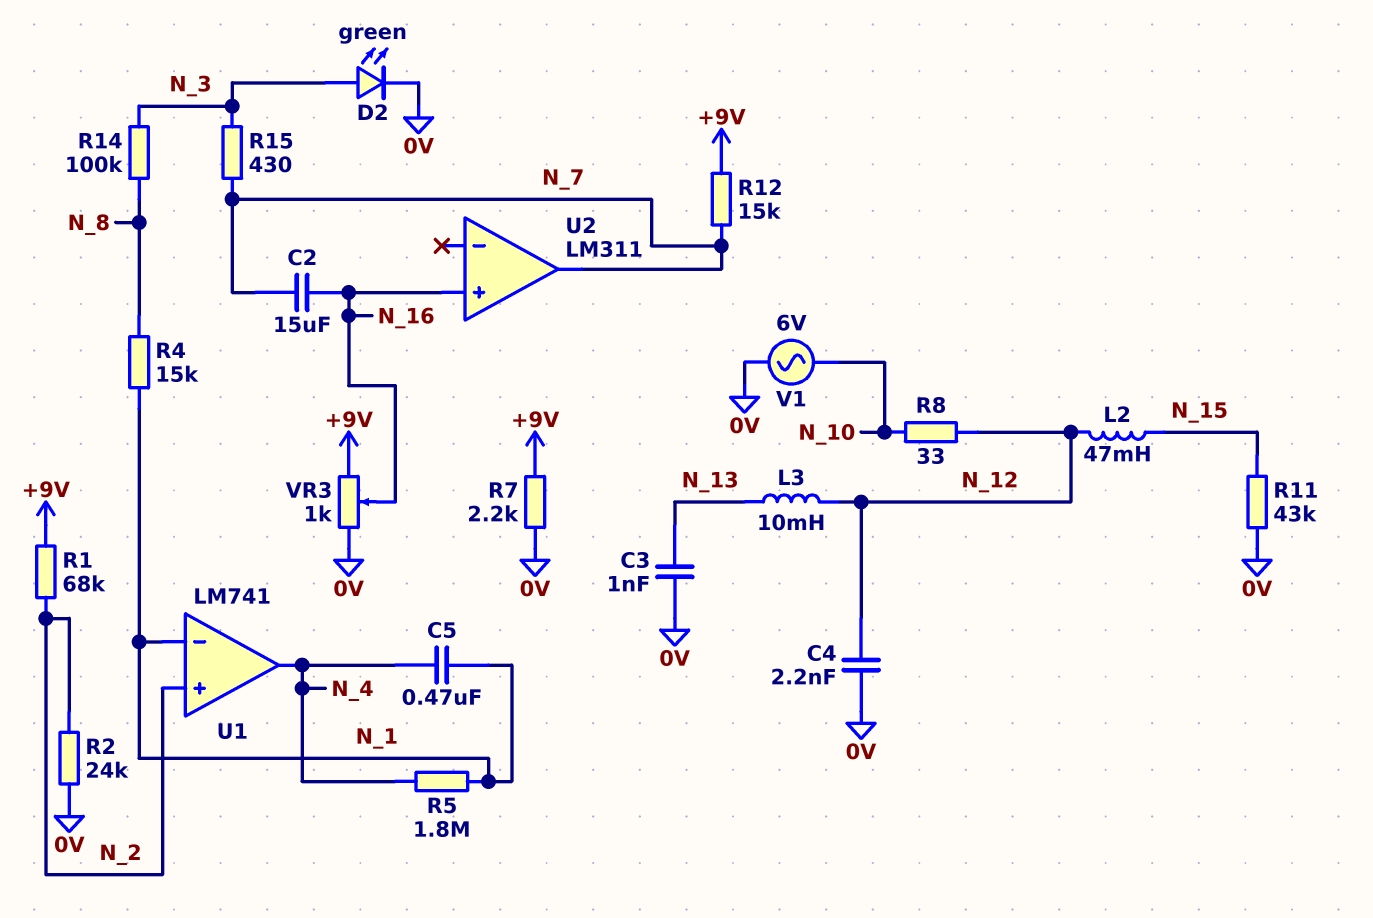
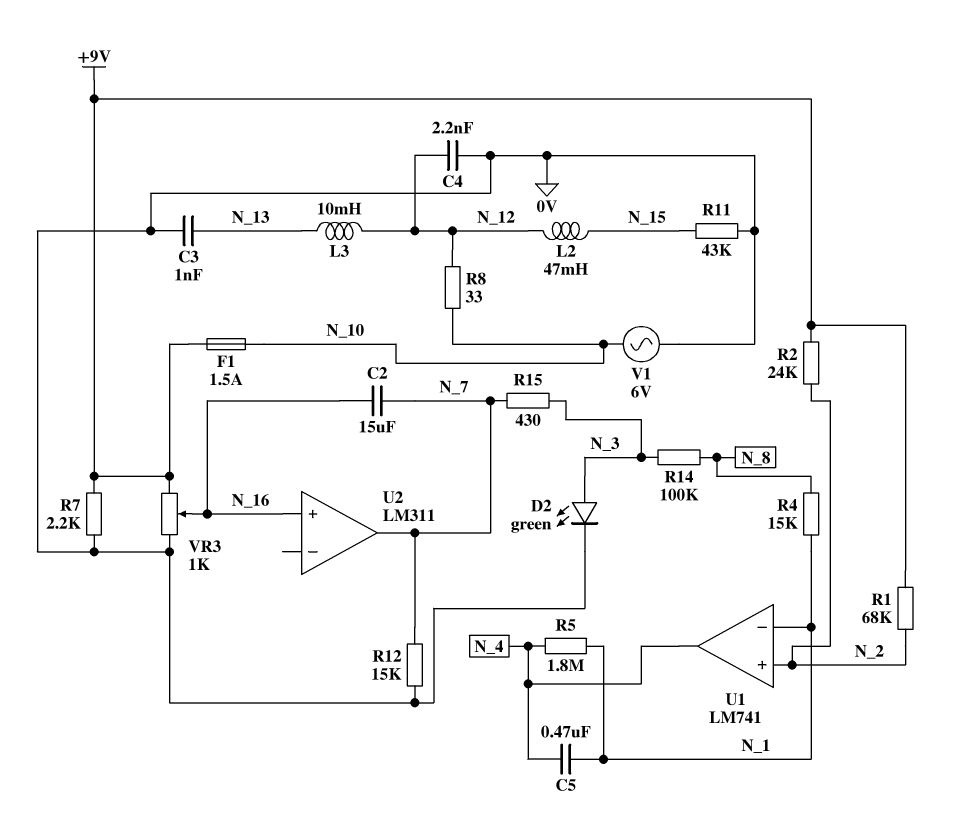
F1: none -> 1.5A (+9V, N_10)
R2: 24k (0V, N_2) -> 24k (+9V, N_2)
R12: 15k (+9V, N_7) -> 15k (0V, N_7)

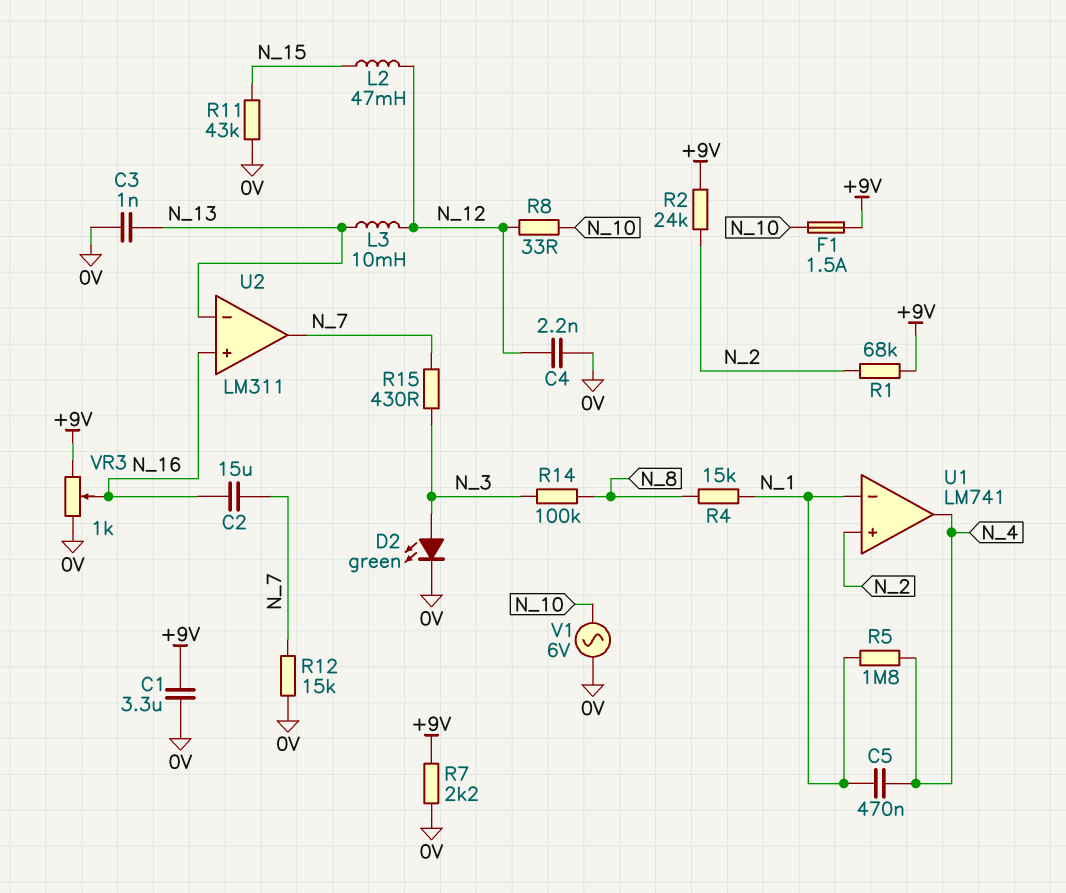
C1: none -> 3.3uF (+9V, 0V)
U2 pin in-: none -> N_13

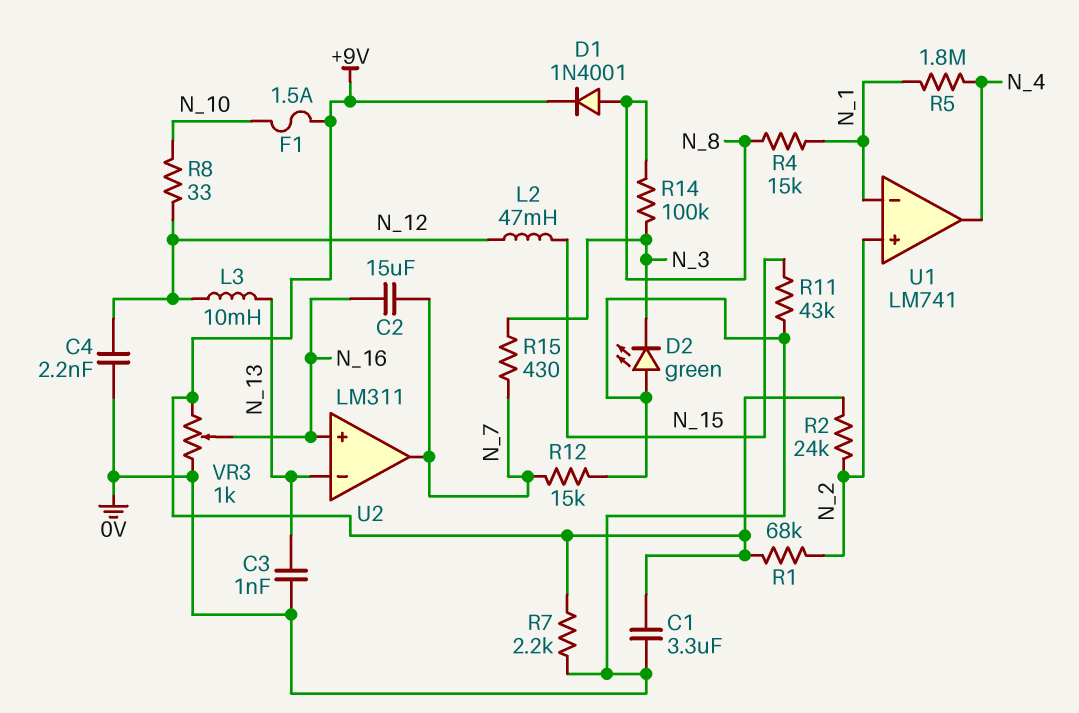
C5: 470nF (N_1, N_4) -> none
D1: none -> diode 1N4001 (A N_8, K +9V)
D2: LED green (A N_3, K 0V) -> LED green (A 0V, K N_3)
V1: AC 6V (0V, N_10) -> none

